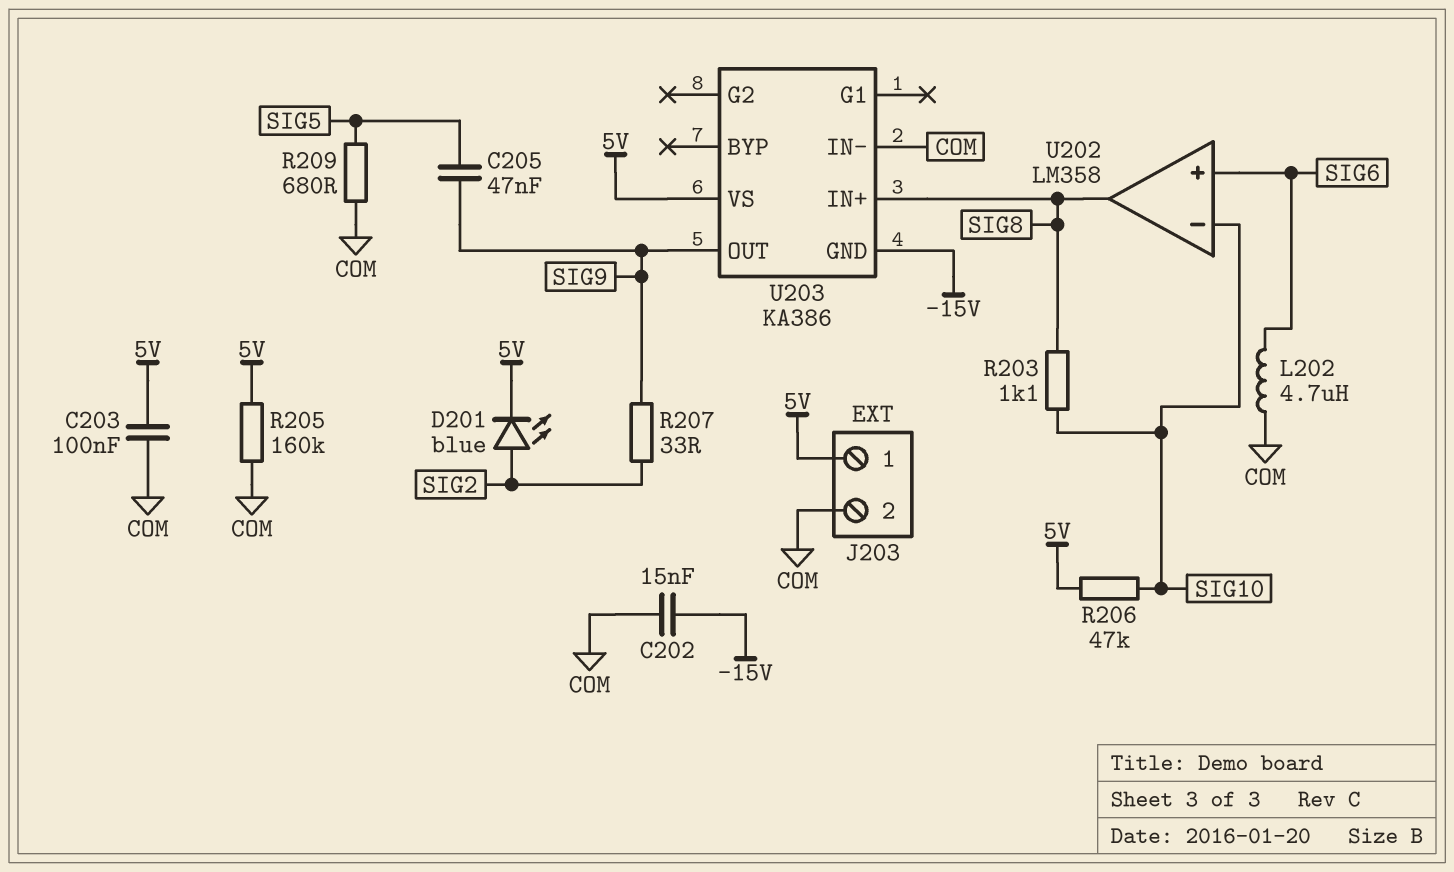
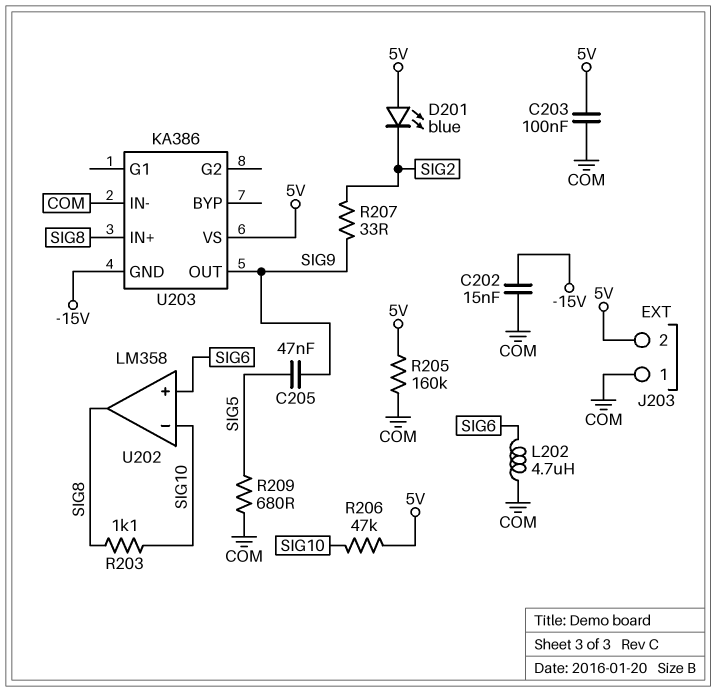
D201: LED blue (A SIG2, K 5V) -> LED blue (A 5V, K SIG2)
J203 pin 1: 5V -> COM
J203 pin 2: COM -> 5V

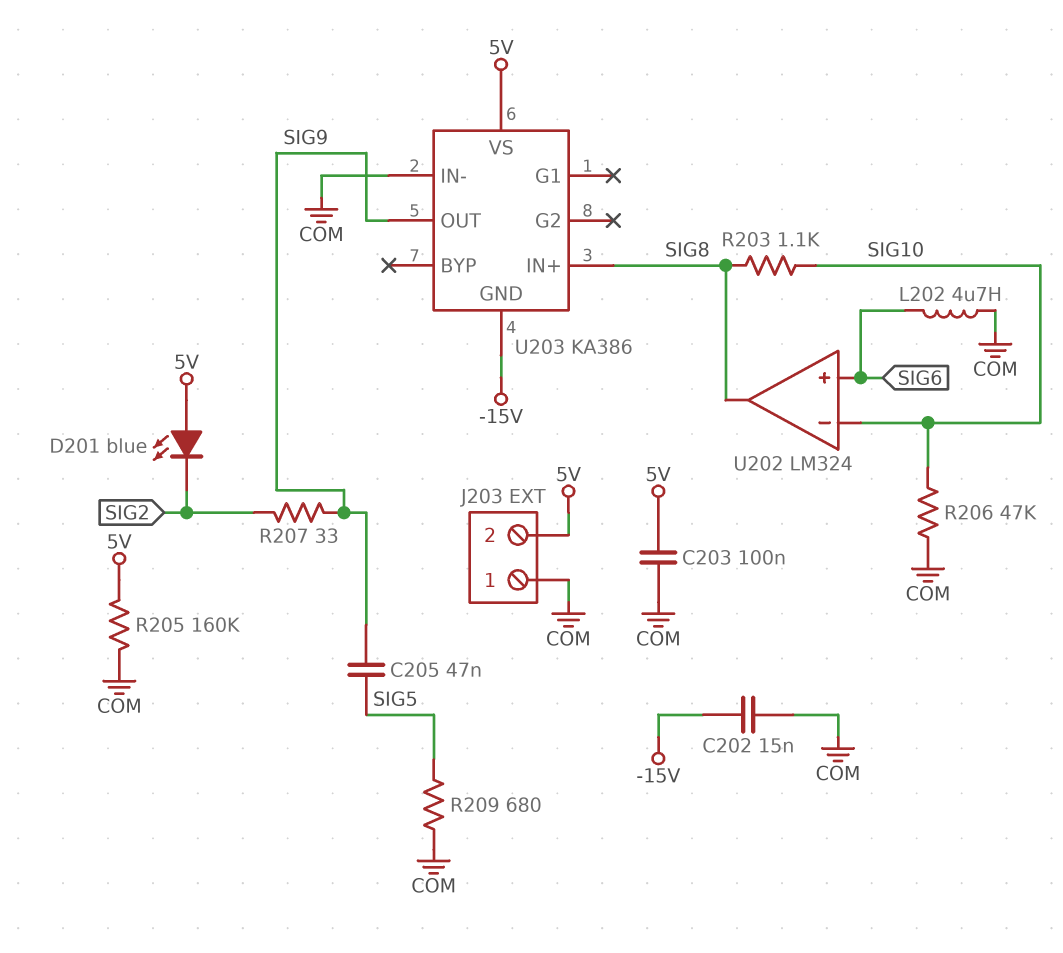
R206: 47k (5V, SIG10) -> 47k (COM, SIG10)
U202: LM358 -> LM324

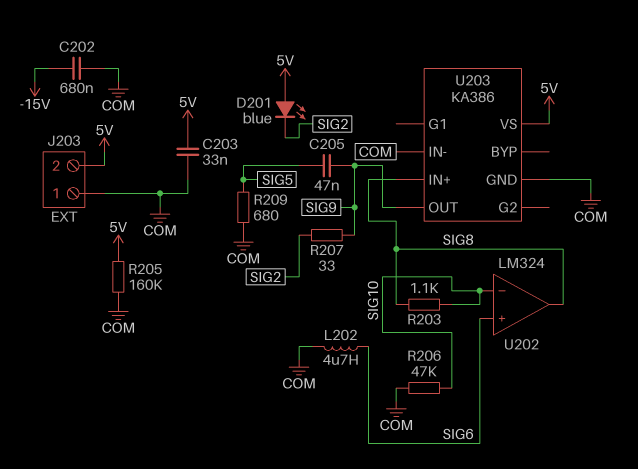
C202: 15nF (-15V, COM) -> 680nF (-15V, COM)
C203: 100nF (5V, COM) -> 33nF (5V, COM)
U203 pin GND: -15V -> COM

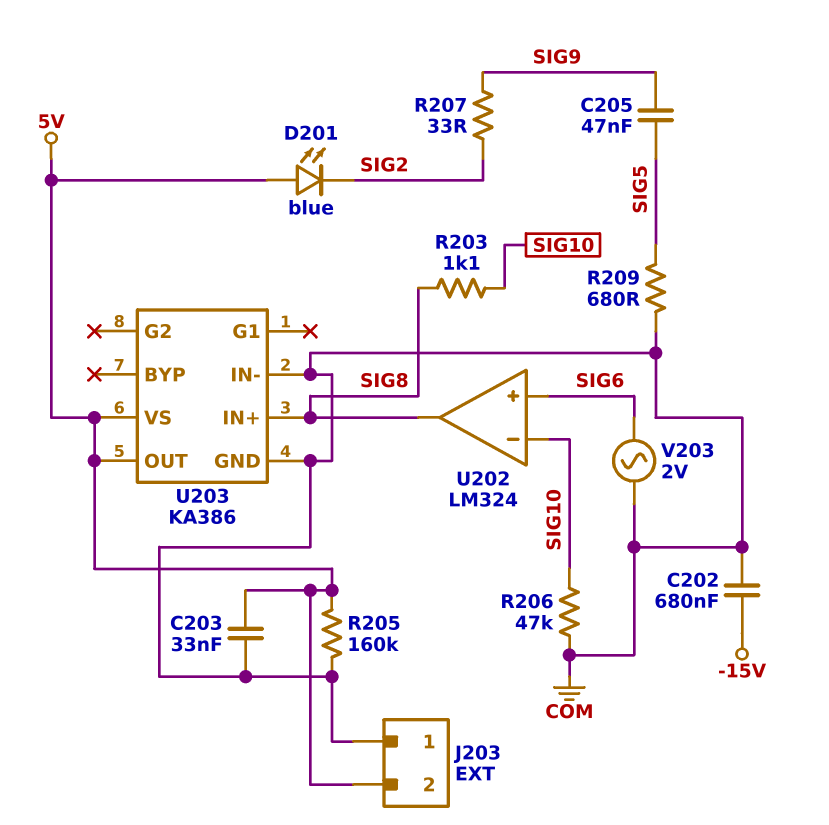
L202: 4.7uH (COM, SIG6) -> none
U203 pin OUT: SIG9 -> 5V
V203: none -> AC 2V (COM, SIG6)

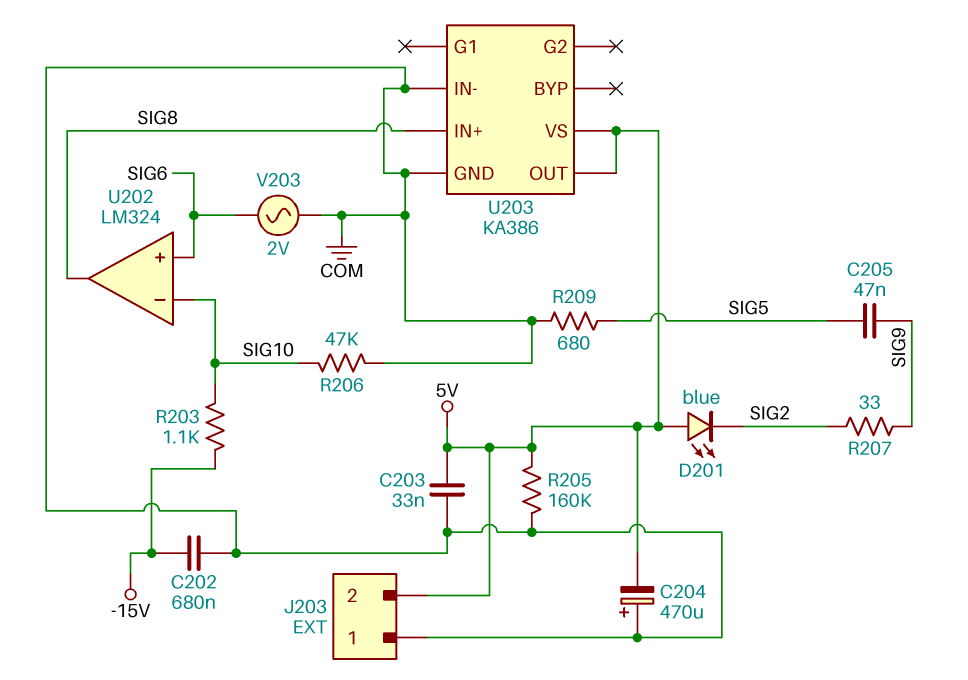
C204: none -> 470uF (plus COM, minus 5V)
R203: 1.1k (SIG8, SIG10) -> 1.1k (-15V, SIG10)

